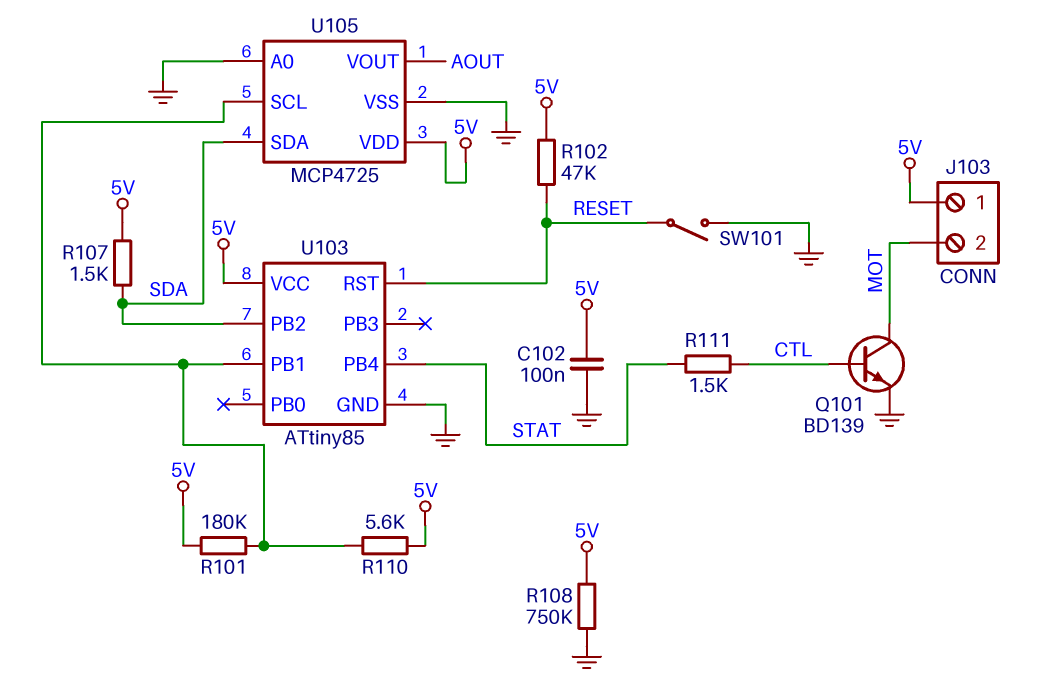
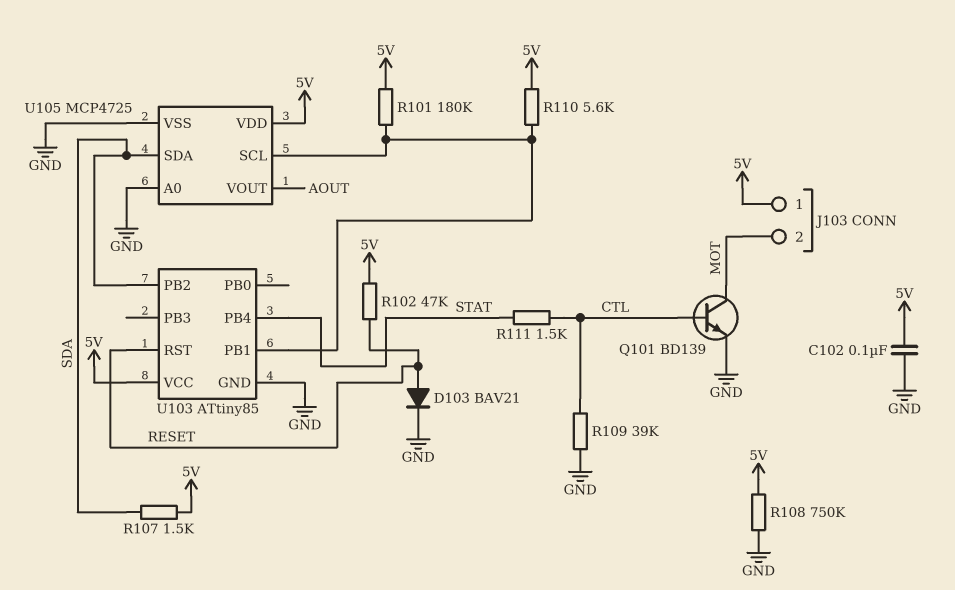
D103: none -> diode BAV21 (A RESET, K GND)
R109: none -> 39k (CTL, GND)
SW101: switch (GND, RESET) -> none

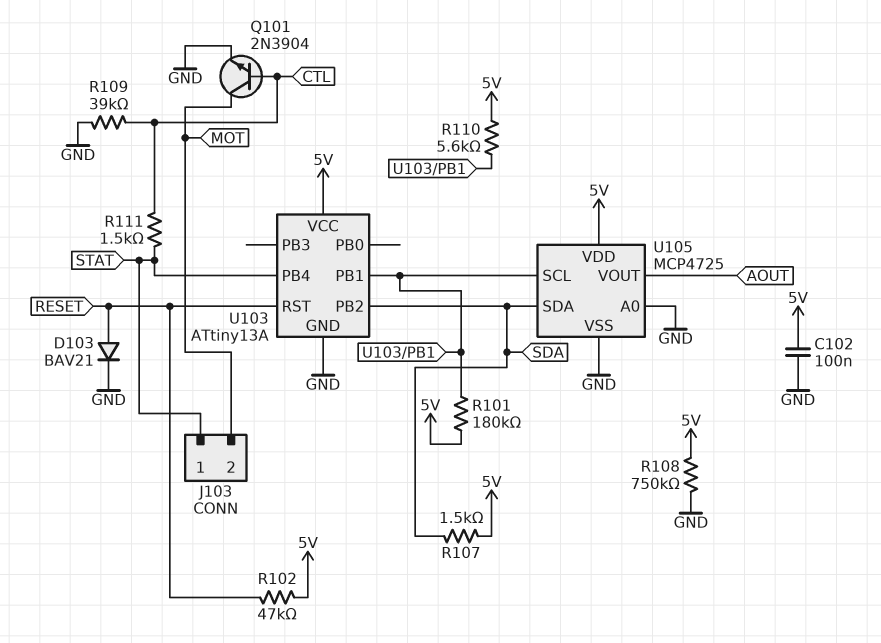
J103 pin 1: 5V -> STAT
Q101: NPN BD139 (B CTL, C MOT, E GND) -> NPN 2N3904 (B CTL, C MOT, E GND)
U103: ATtiny85 -> ATtiny13A

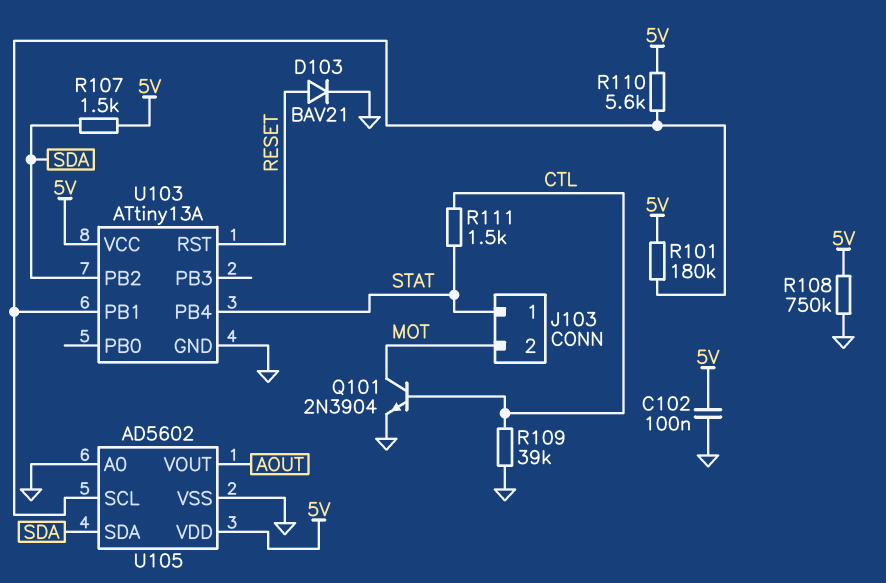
R102: 47k (5V, RESET) -> none
U105: MCP4725 -> AD5602

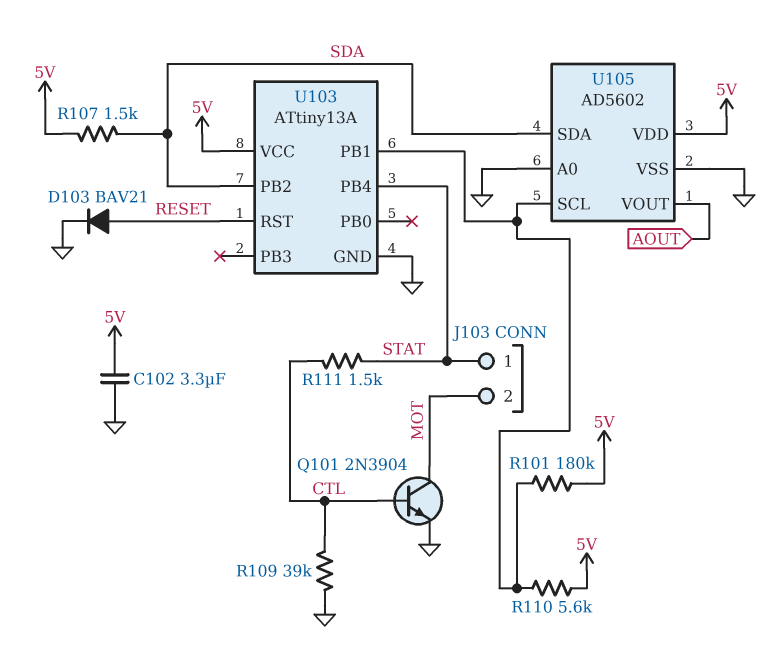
C102: 100nF (5V, GND) -> 3.3uF (5V, GND)
R108: 750k (5V, GND) -> none

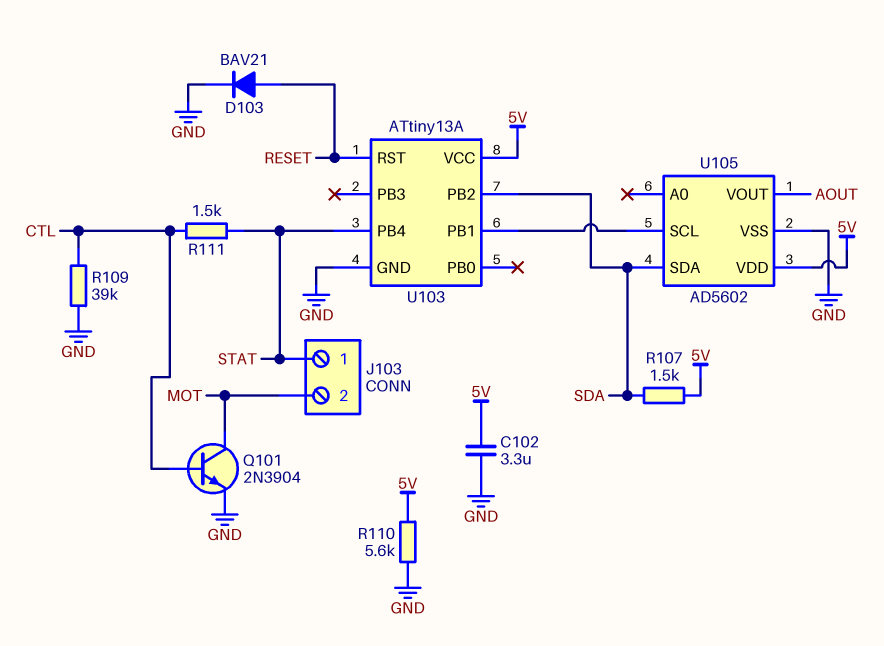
R101: 180k (5V, U103/PB1) -> none
R110: 5.6k (5V, U103/PB1) -> 5.6k (5V, GND)
U105 pin A0: GND -> none

